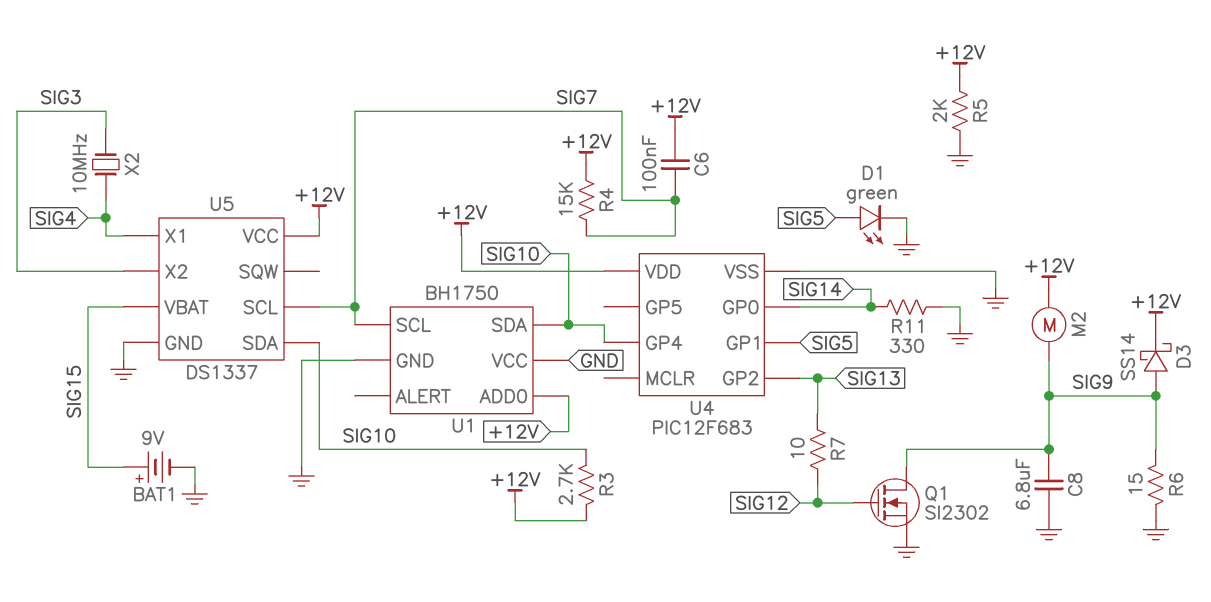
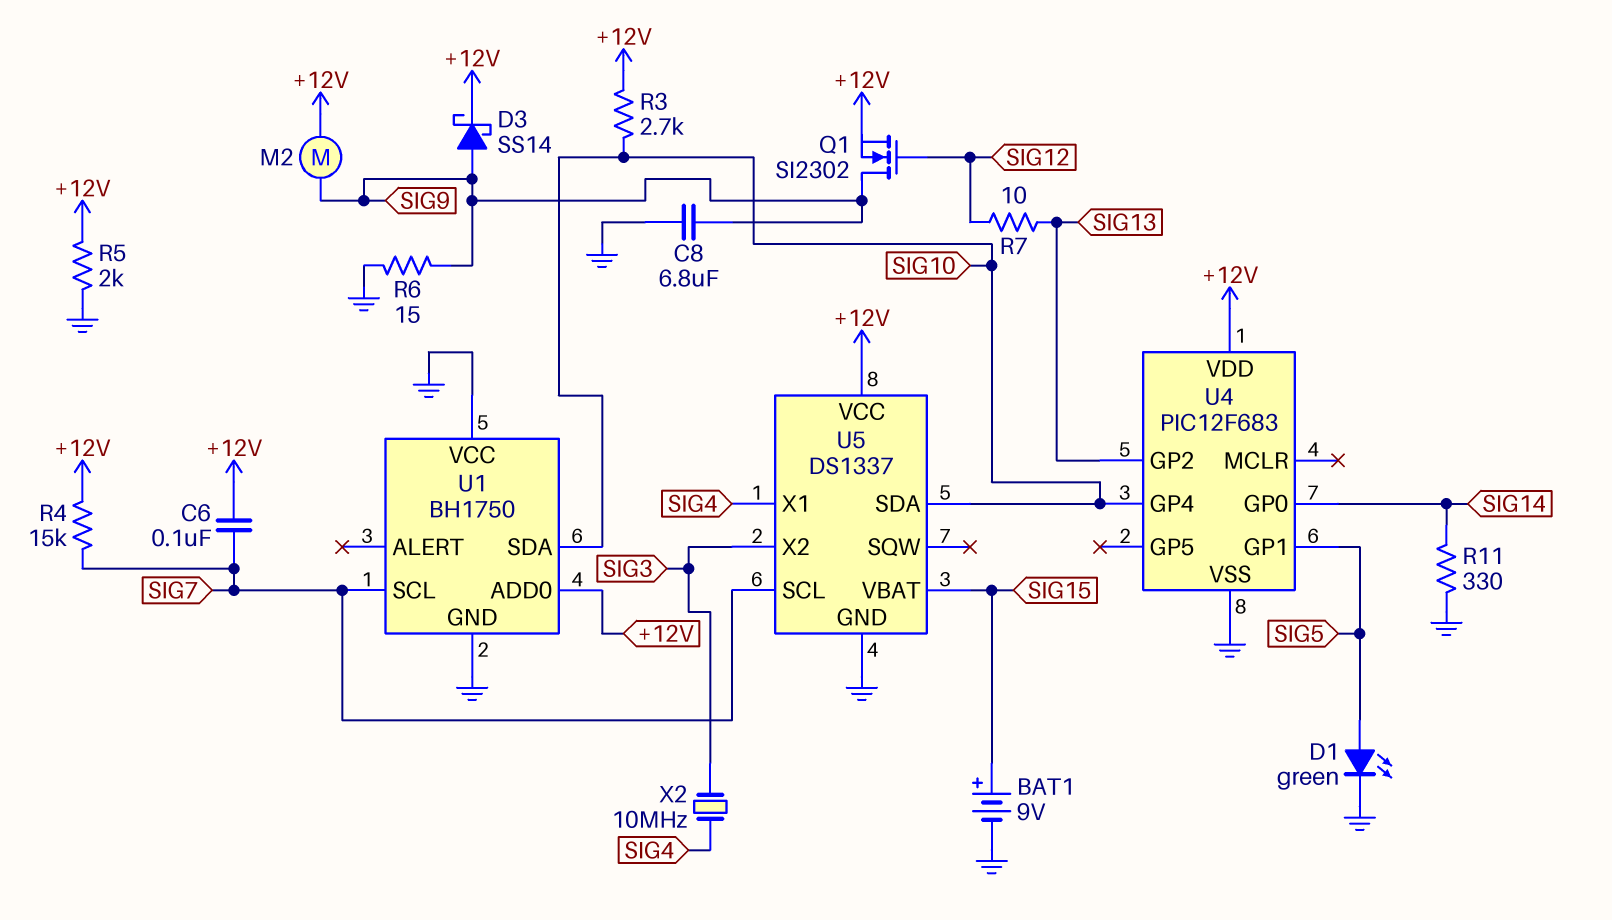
Q1: NMOS SI2302 (G SIG12, D SIG9, S GND) -> NMOS SI2302 (G SIG12, D SIG9, S +12V)

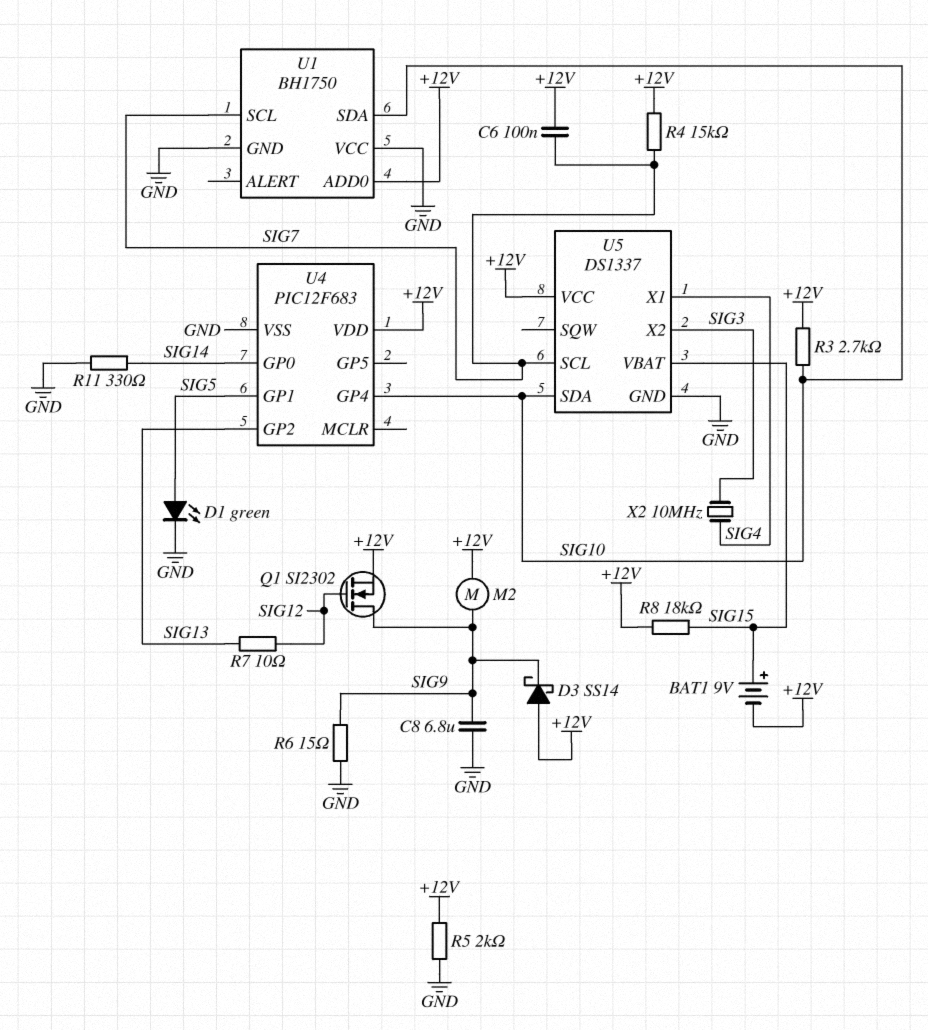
BAT1: 9V (plus SIG15, minus GND) -> 9V (plus SIG15, minus +12V)
D3: schottky SS14 (A SIG9, K +12V) -> schottky SS14 (A +12V, K SIG9)
R8: none -> 18k (+12V, SIG15)

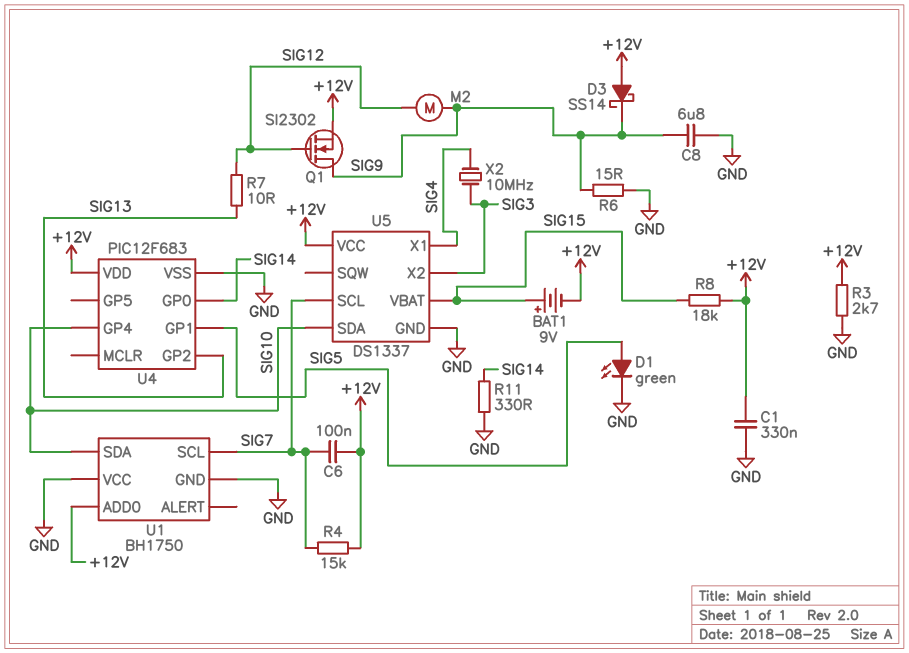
C1: none -> 330nF (+12V, GND)
M2: motor (+12V, SIG9) -> motor (SIG9, SIG12)
R3: 2.7k (+12V, SIG10) -> 2.7k (+12V, GND)
R5: 2k (+12V, GND) -> none

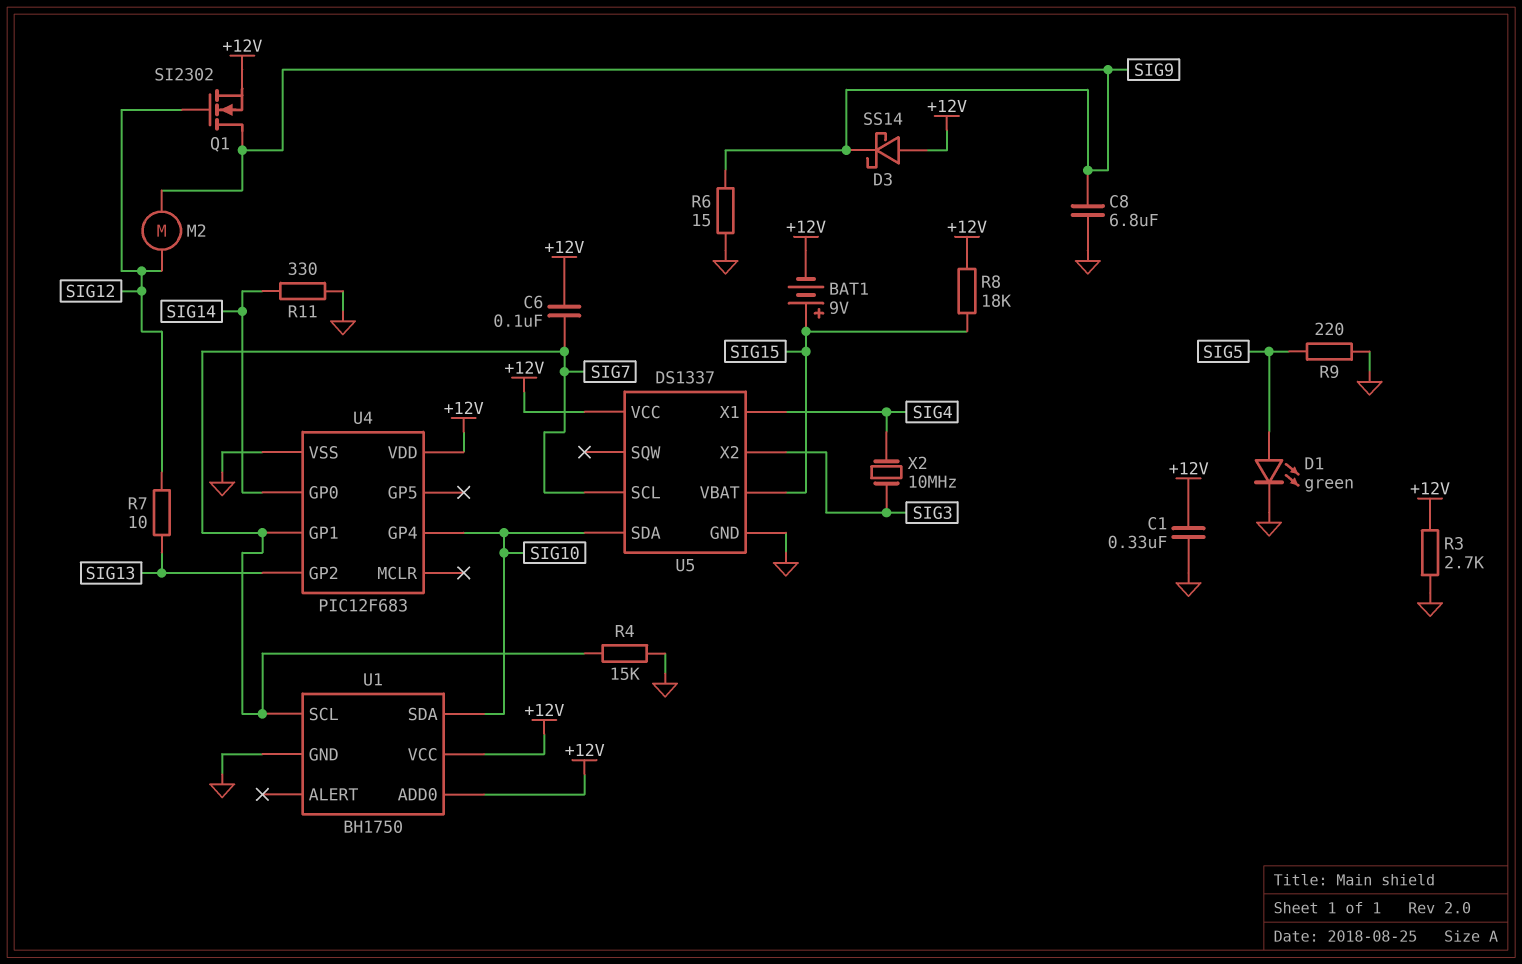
R4: 15k (+12V, SIG7) -> 15k (GND, SIG7)
R9: none -> 220 (GND, SIG5)
U1 pin VCC: GND -> +12V
U4 pin GP1: SIG5 -> SIG7

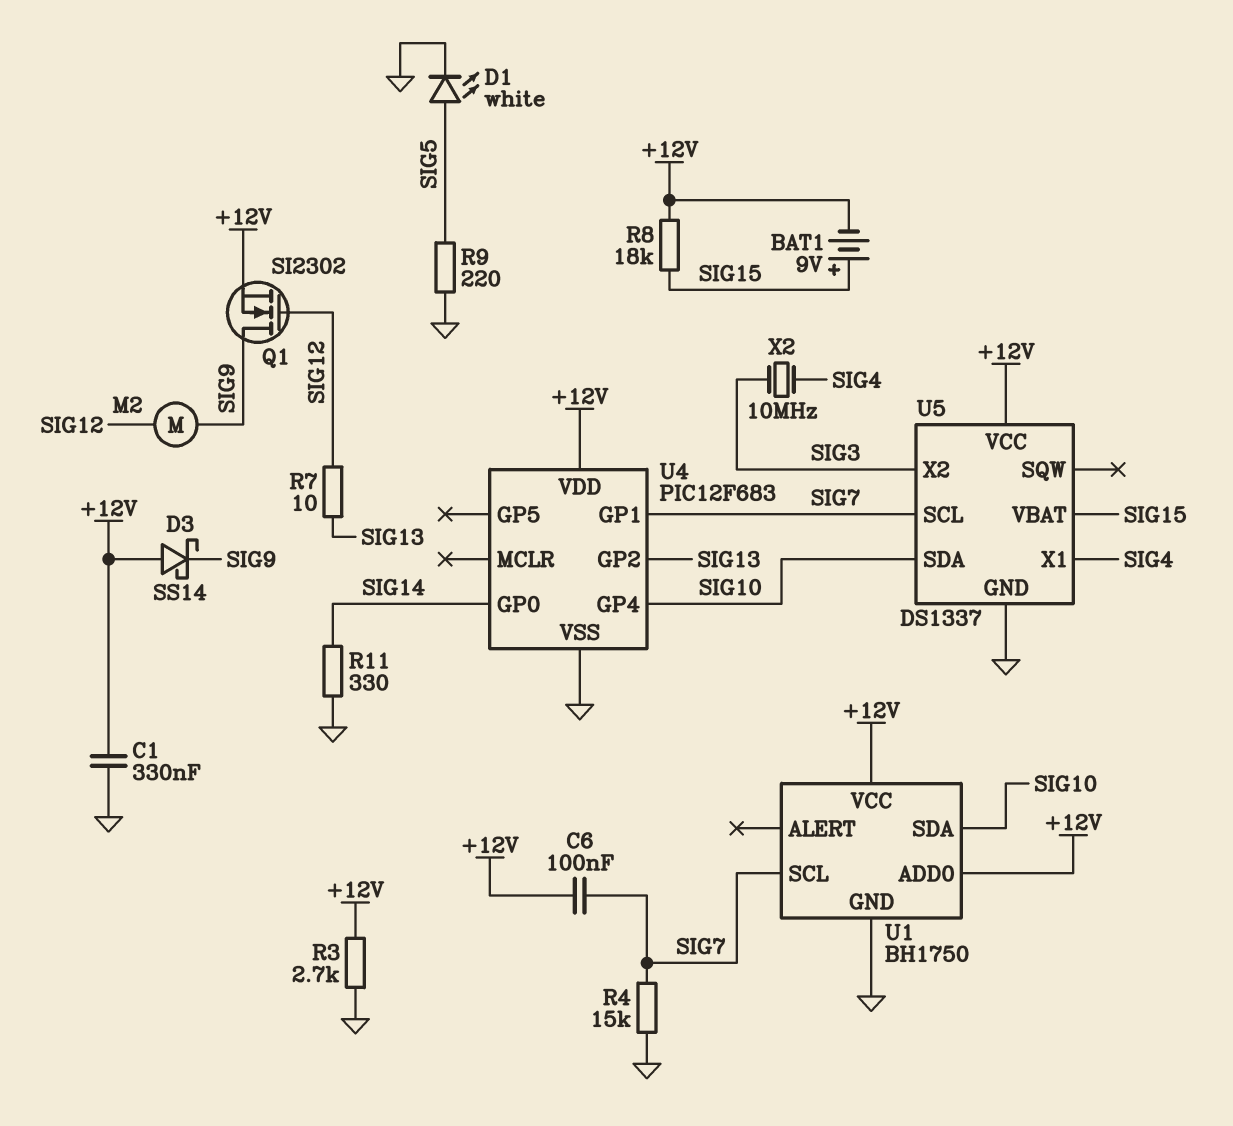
C8: 6.8uF (GND, SIG9) -> none
D1: LED green (A SIG5, K GND) -> LED white (A SIG5, K GND)
R6: 15 (GND, SIG9) -> none

